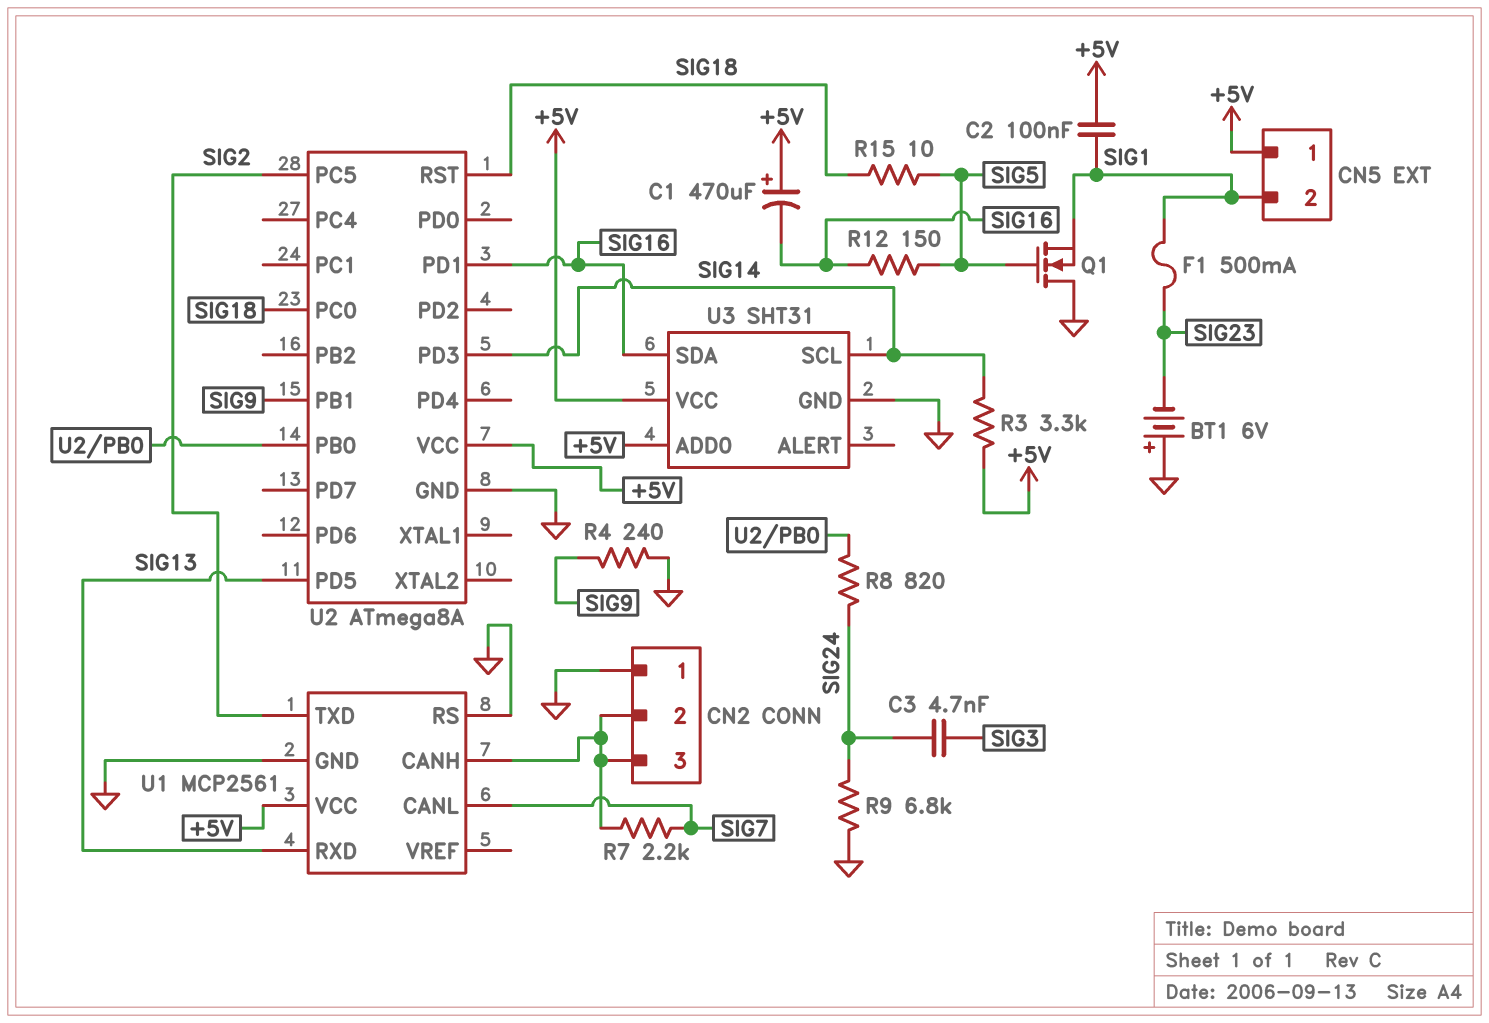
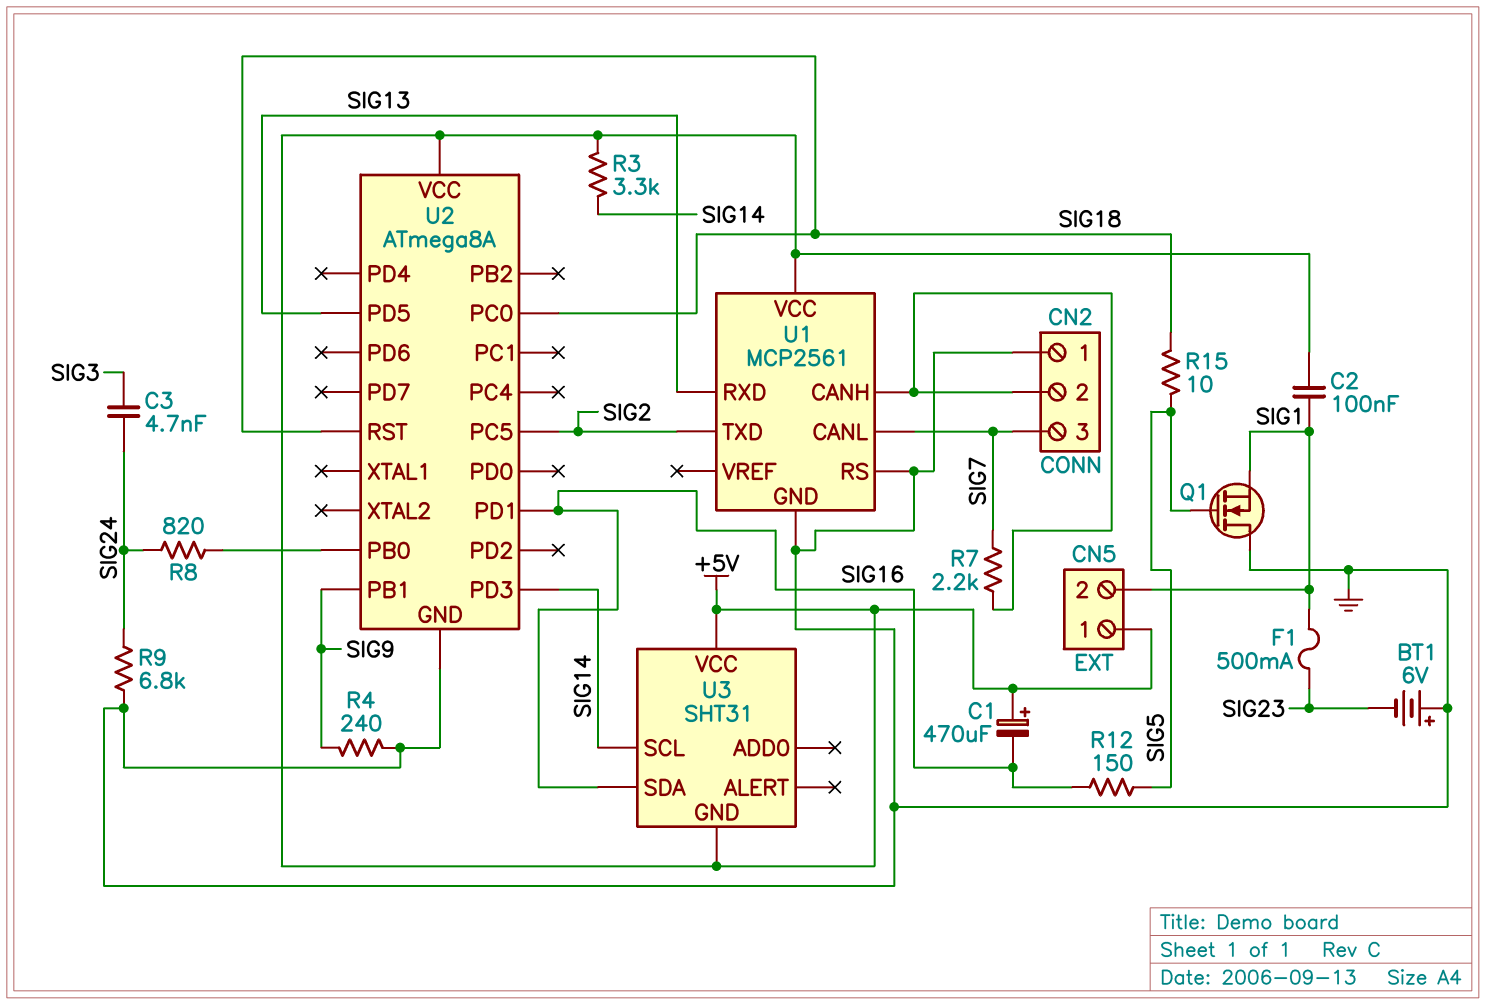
CN2 pin 3: CN2/2 -> SIG7
U3 pin ADD0: +5V -> none
U3 pin GND: GND -> +5V

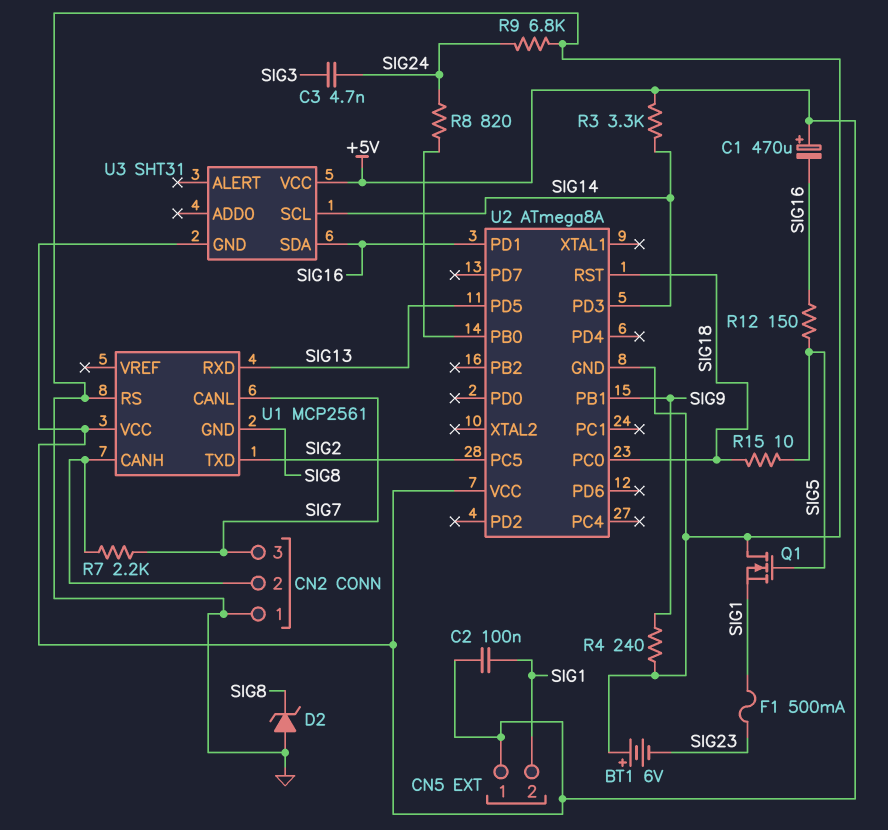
D2: none -> zener (A GND, K SIG8)
U1 pin GND: GND -> SIG8

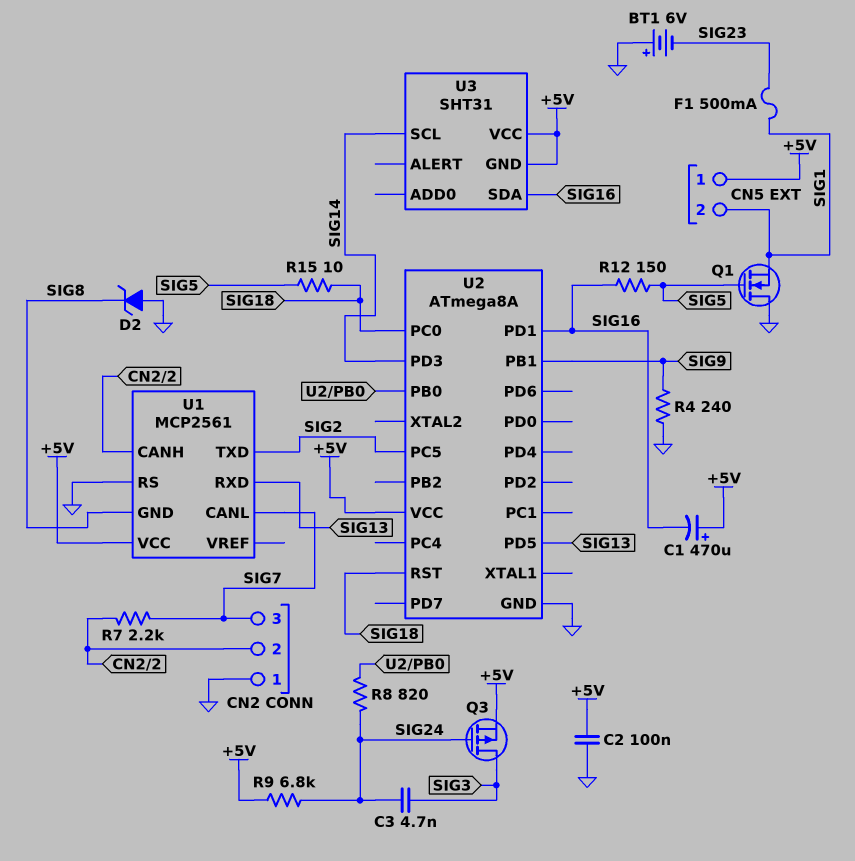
C2: 100nF (+5V, SIG1) -> 100nF (+5V, GND)
Q3: none -> PMOS (G SIG24, D SIG3, S +5V)
R3: 3.3k (+5V, SIG14) -> none
R9: 6.8k (GND, SIG24) -> 6.8k (+5V, SIG24)

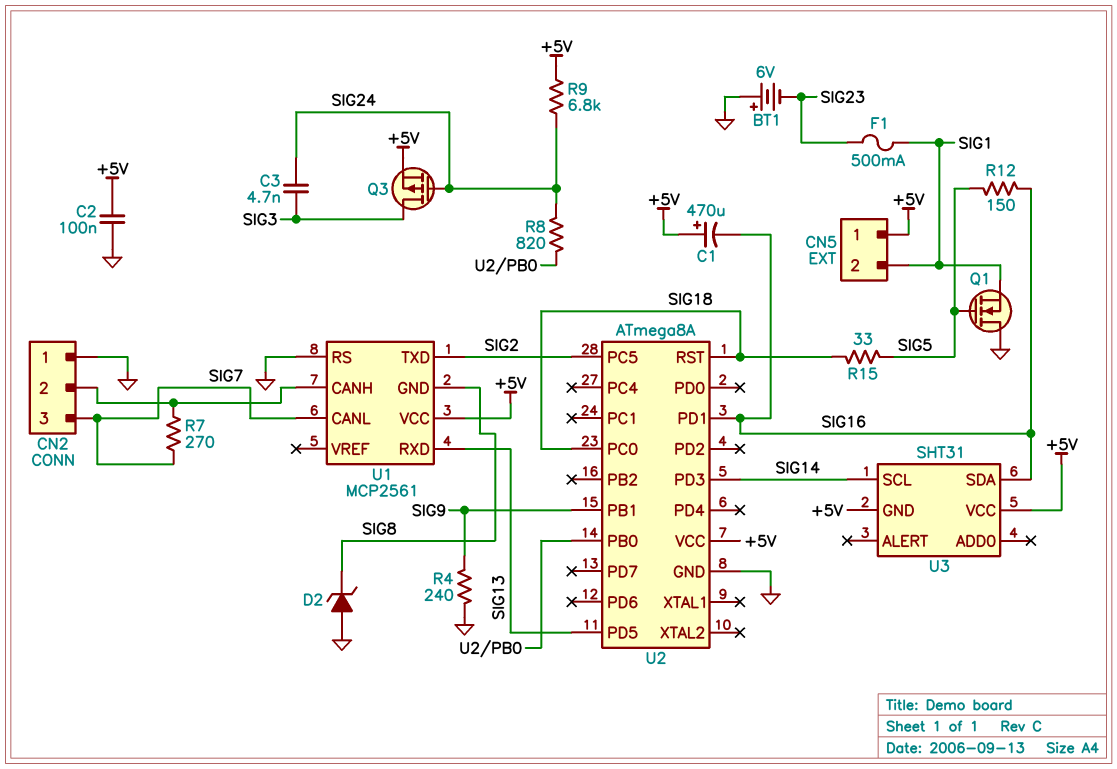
R7: 2.2k (CN2/2, SIG7) -> 270 (CN2/2, SIG7)
R15: 10 (SIG5, SIG18) -> 33 (SIG5, SIG18)

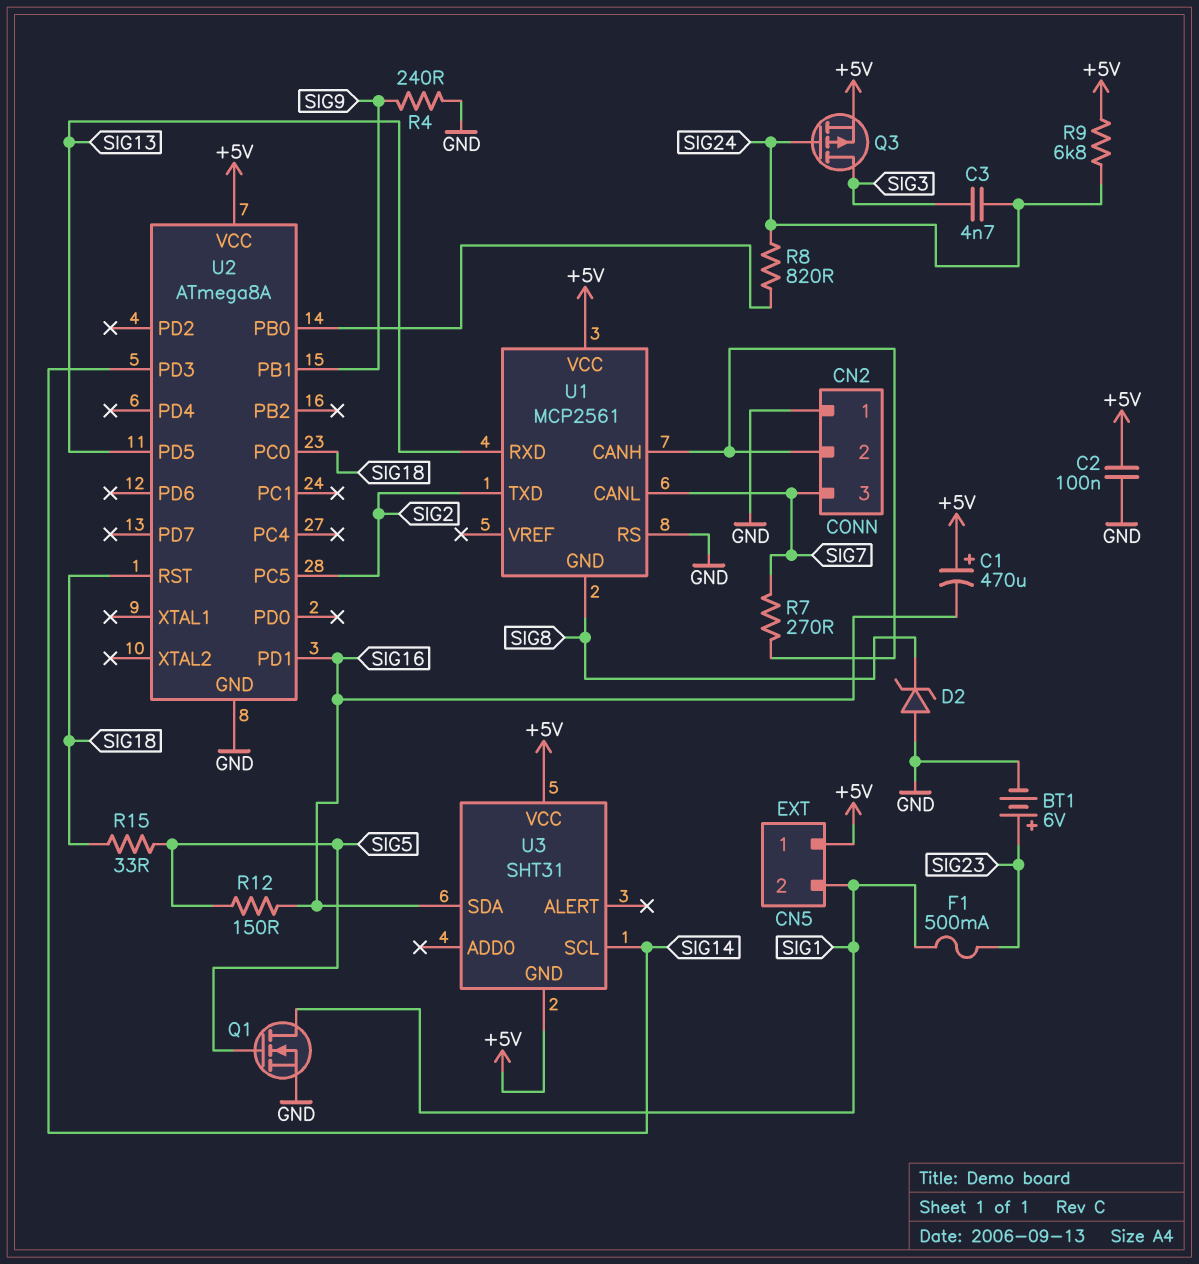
BT1: 6V (plus GND, minus SIG23) -> 6V (plus SIG23, minus GND)
Q1: NMOS (G SIG5, D GND, S SIG1) -> NMOS (G SIG5, D SIG1, S GND)

